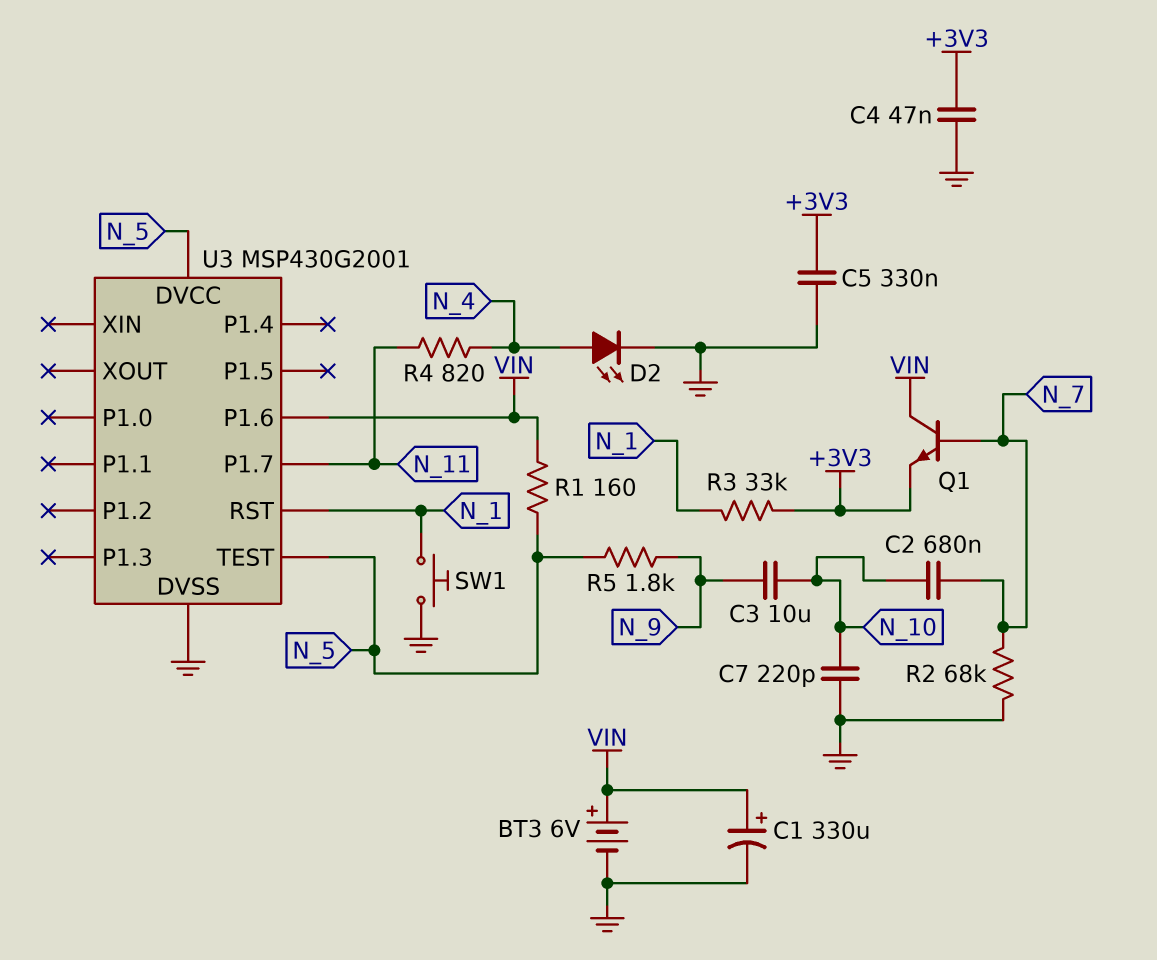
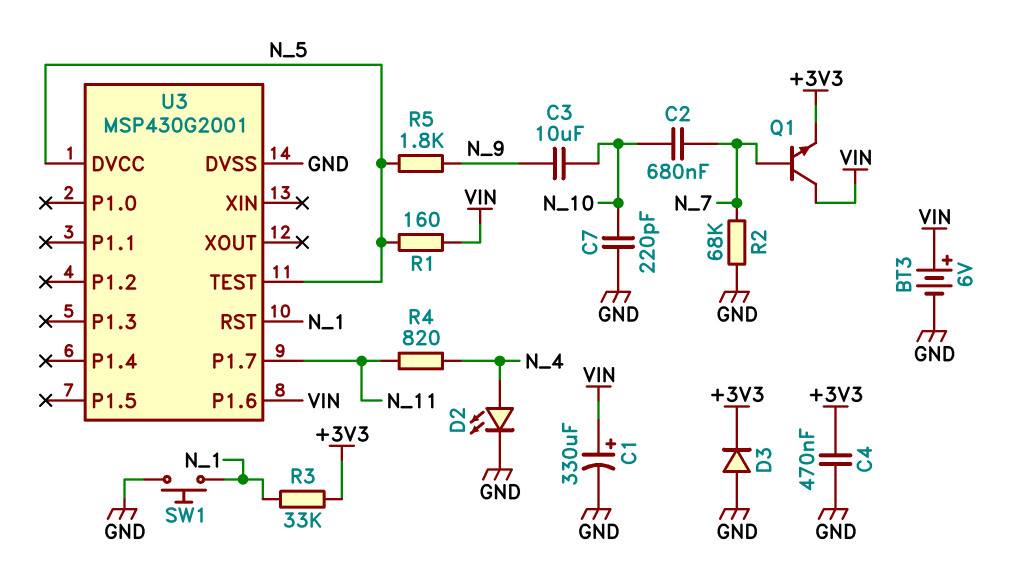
C4: 47nF (+3V3, GND) -> 470nF (+3V3, GND)
C5: 330nF (+3V3, GND) -> none
D3: none -> diode (A GND, K +3V3)

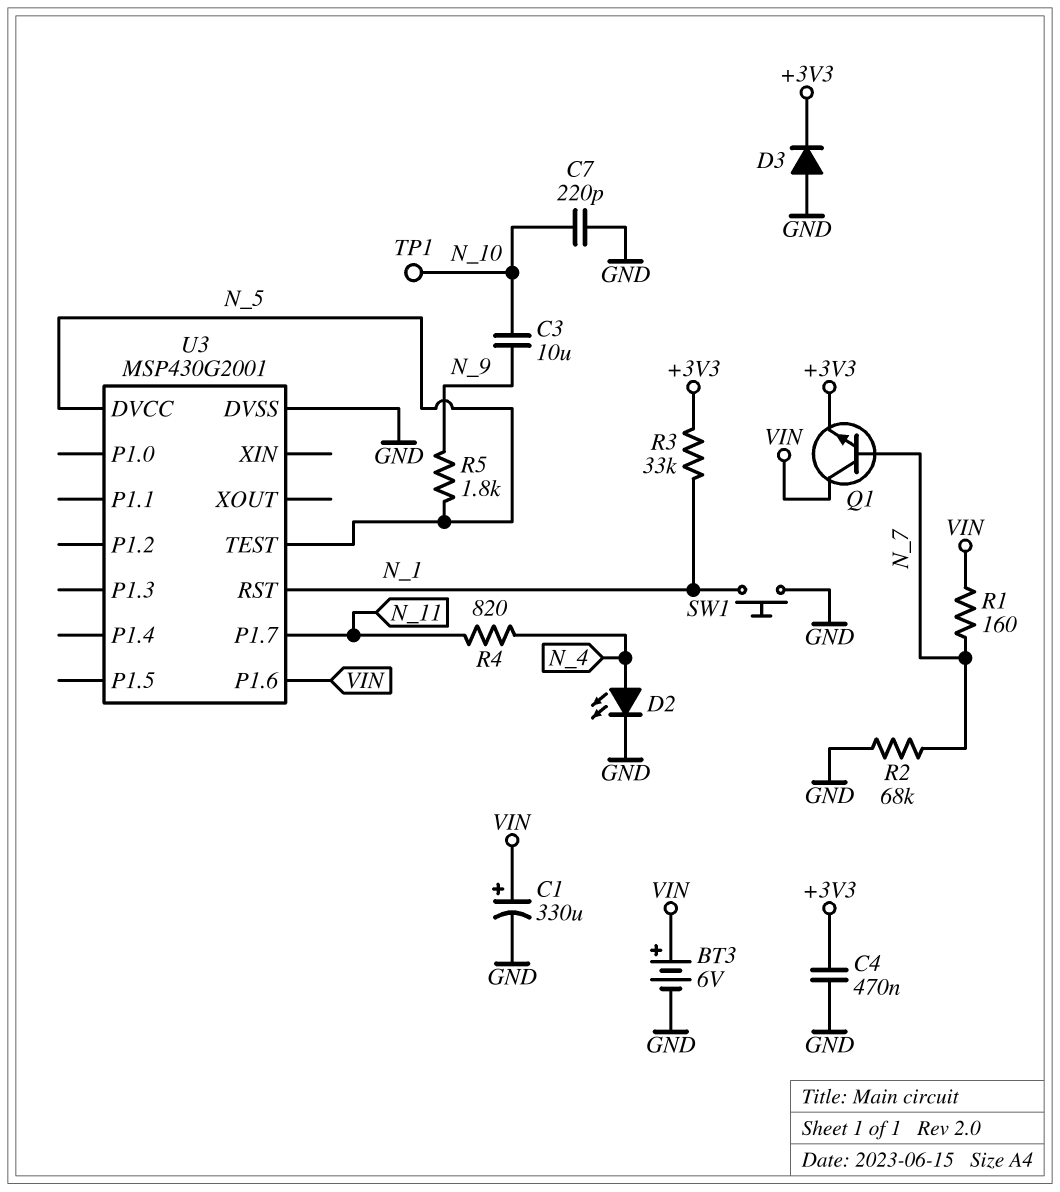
C2: 680nF (N_7, N_10) -> none
R1: 160 (N_5, VIN) -> 160 (N_7, VIN)
TP1: none -> test point (N_10)

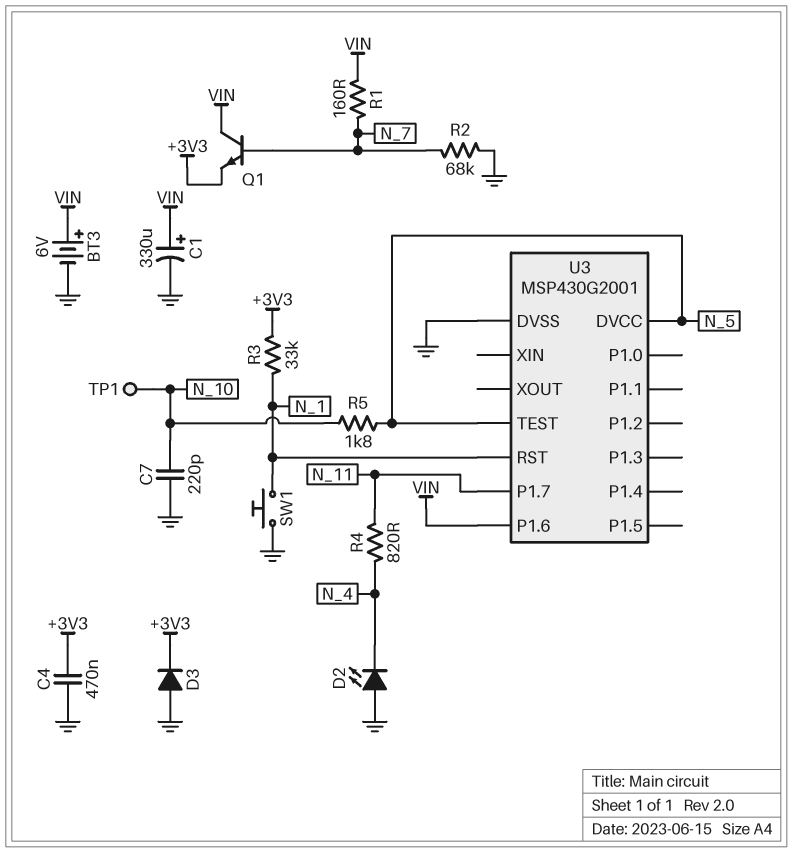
C3: 10uF (N_9, N_10) -> none
D2: LED (A N_4, K GND) -> LED (A GND, K N_4)
R5: 1.8k (N_5, N_9) -> 1.8k (N_5, N_10)

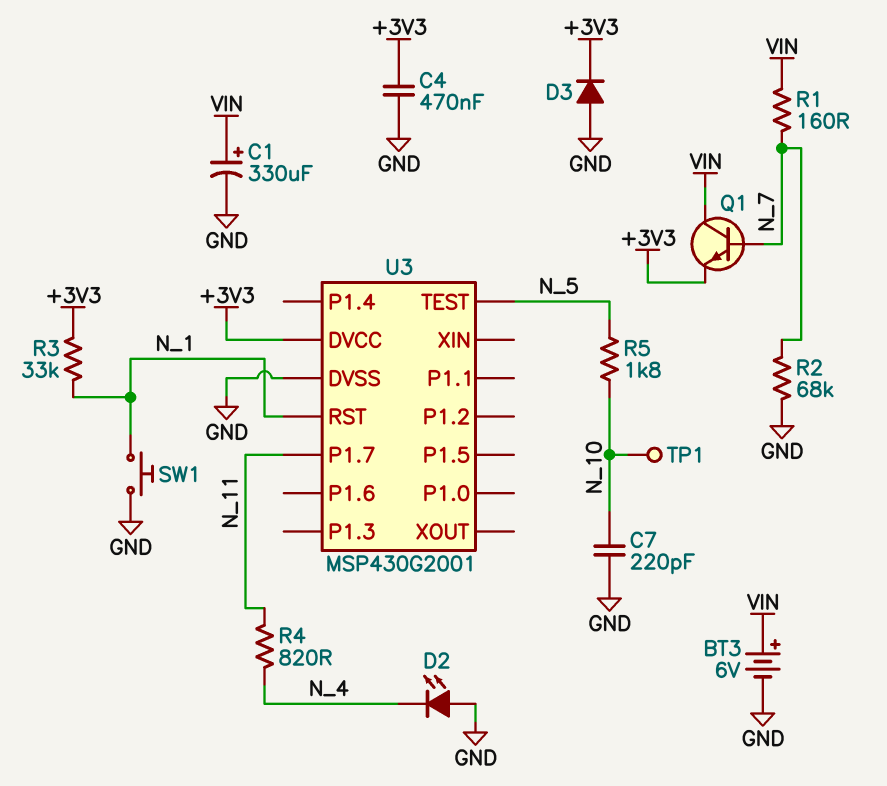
U3 pin DVCC: N_5 -> +3V3
U3 pin P1.6: VIN -> none

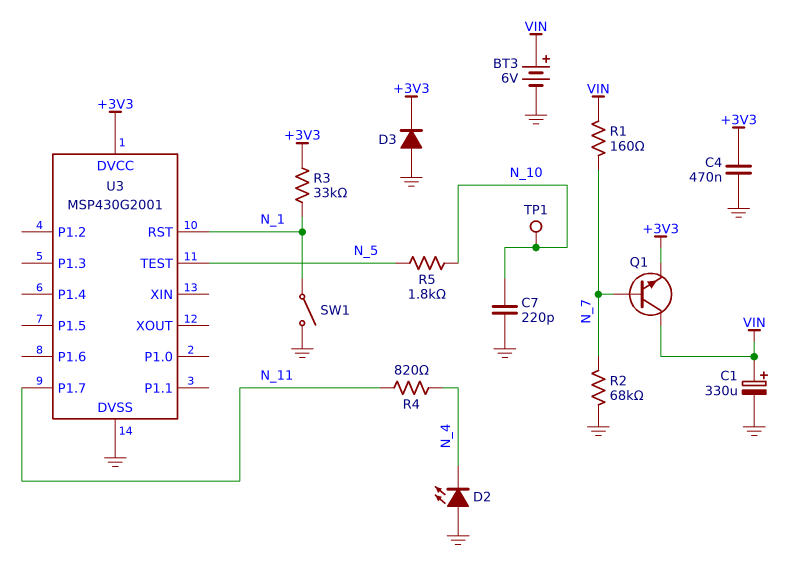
SW1: button (GND, N_1) -> switch (GND, N_1)

